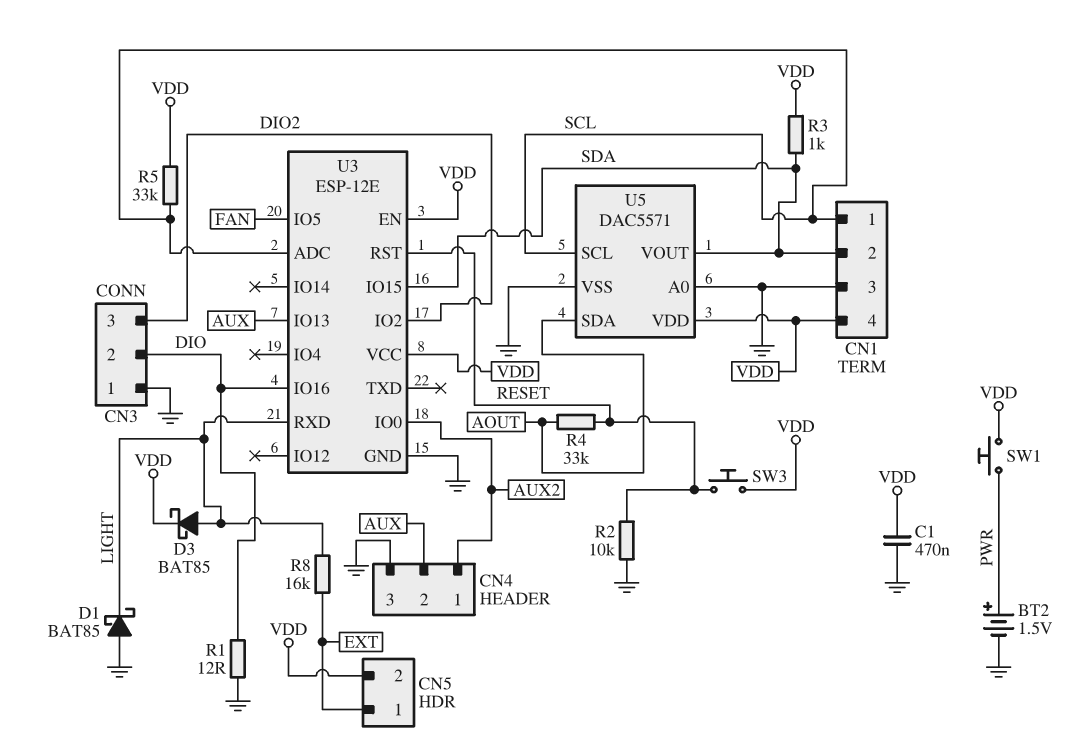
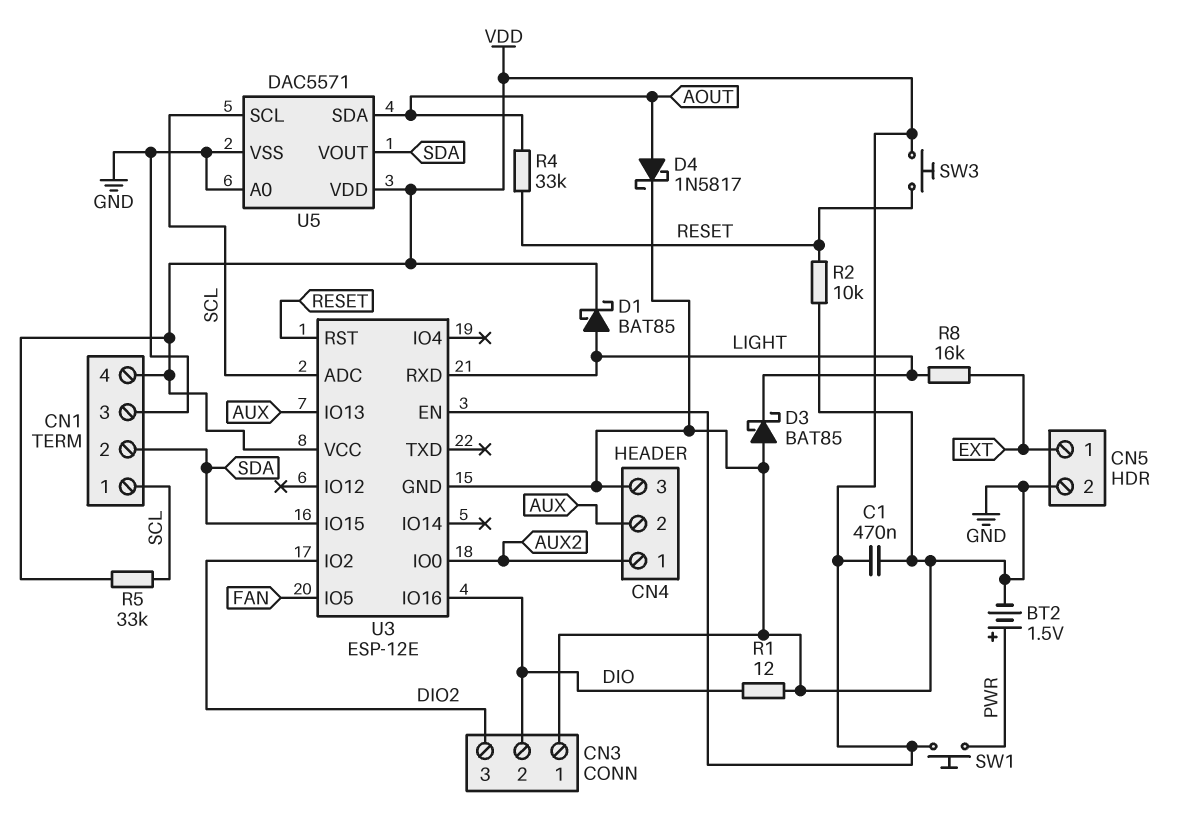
CN5 pin 2: VDD -> GND
D1: schottky BAT85 (A GND, K LIGHT) -> schottky BAT85 (A LIGHT, K VDD)
D3: schottky BAT85 (A LIGHT, K VDD) -> schottky BAT85 (A GND, K LIGHT)
D4: none -> schottky 1N5817 (A AOUT, K GND)
R3: 1k (SDA, VDD) -> none

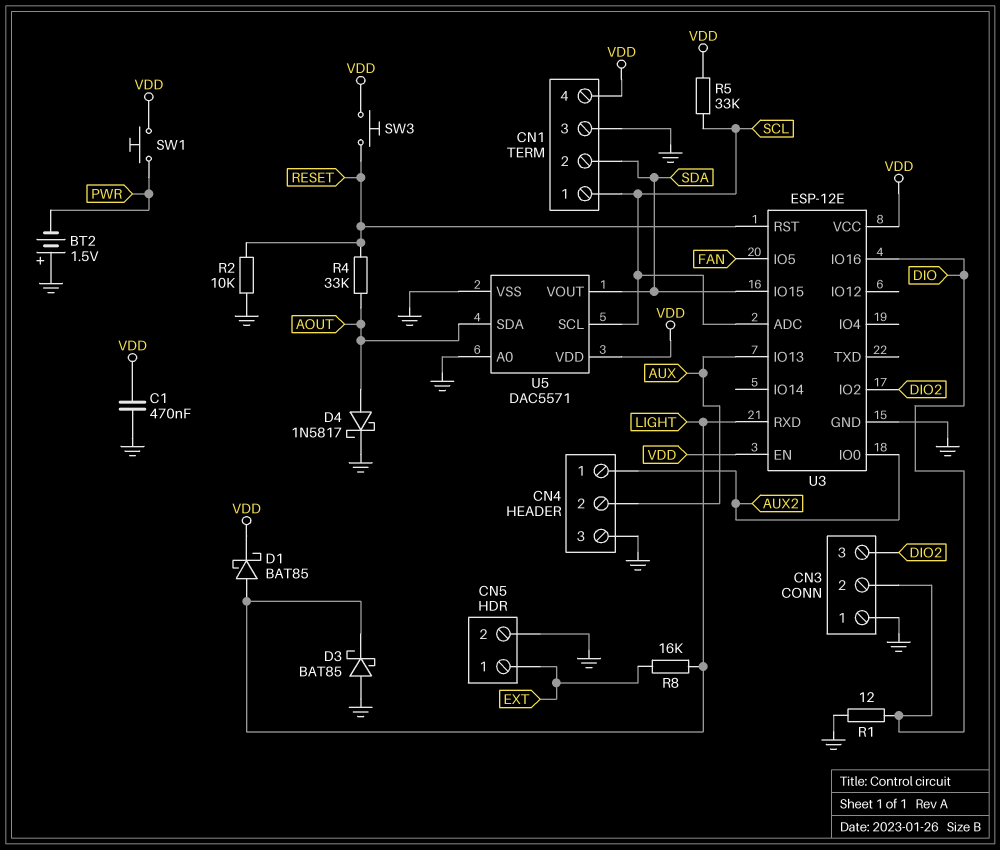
BT2: 1.5V (plus PWR, minus GND) -> 1.5V (plus GND, minus PWR)

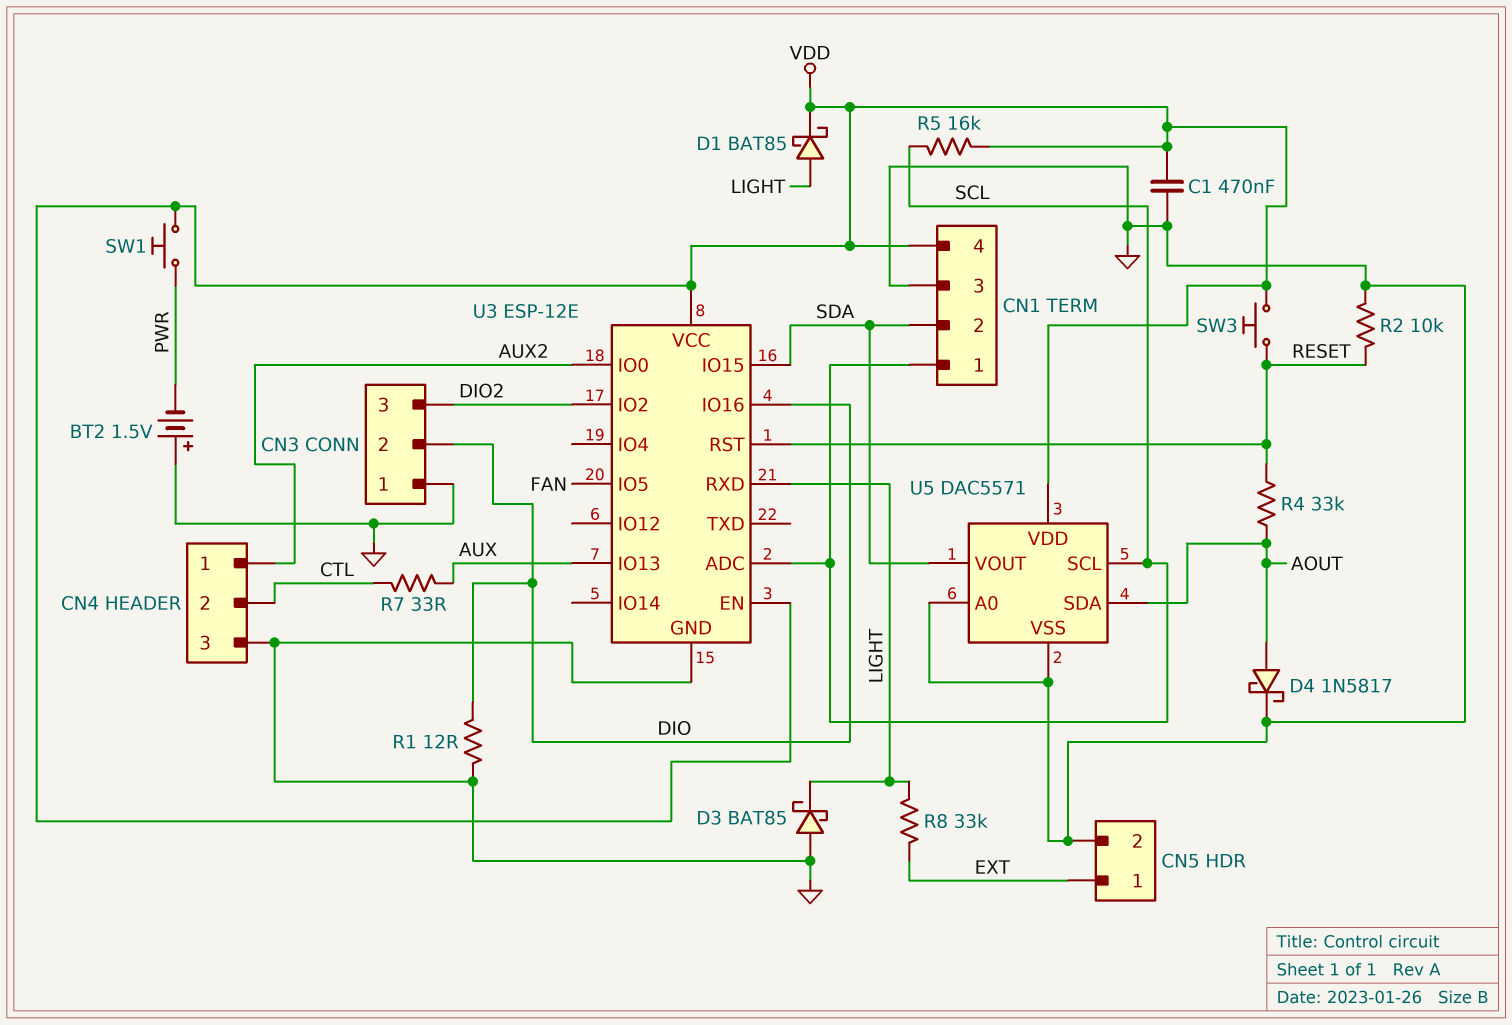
CN4 pin 2: AUX -> CTL
R5: 33k (SCL, VDD) -> 16k (SCL, VDD)
R7: none -> 33 (AUX, CTL)
R8: 16k (EXT, LIGHT) -> 33k (EXT, LIGHT)

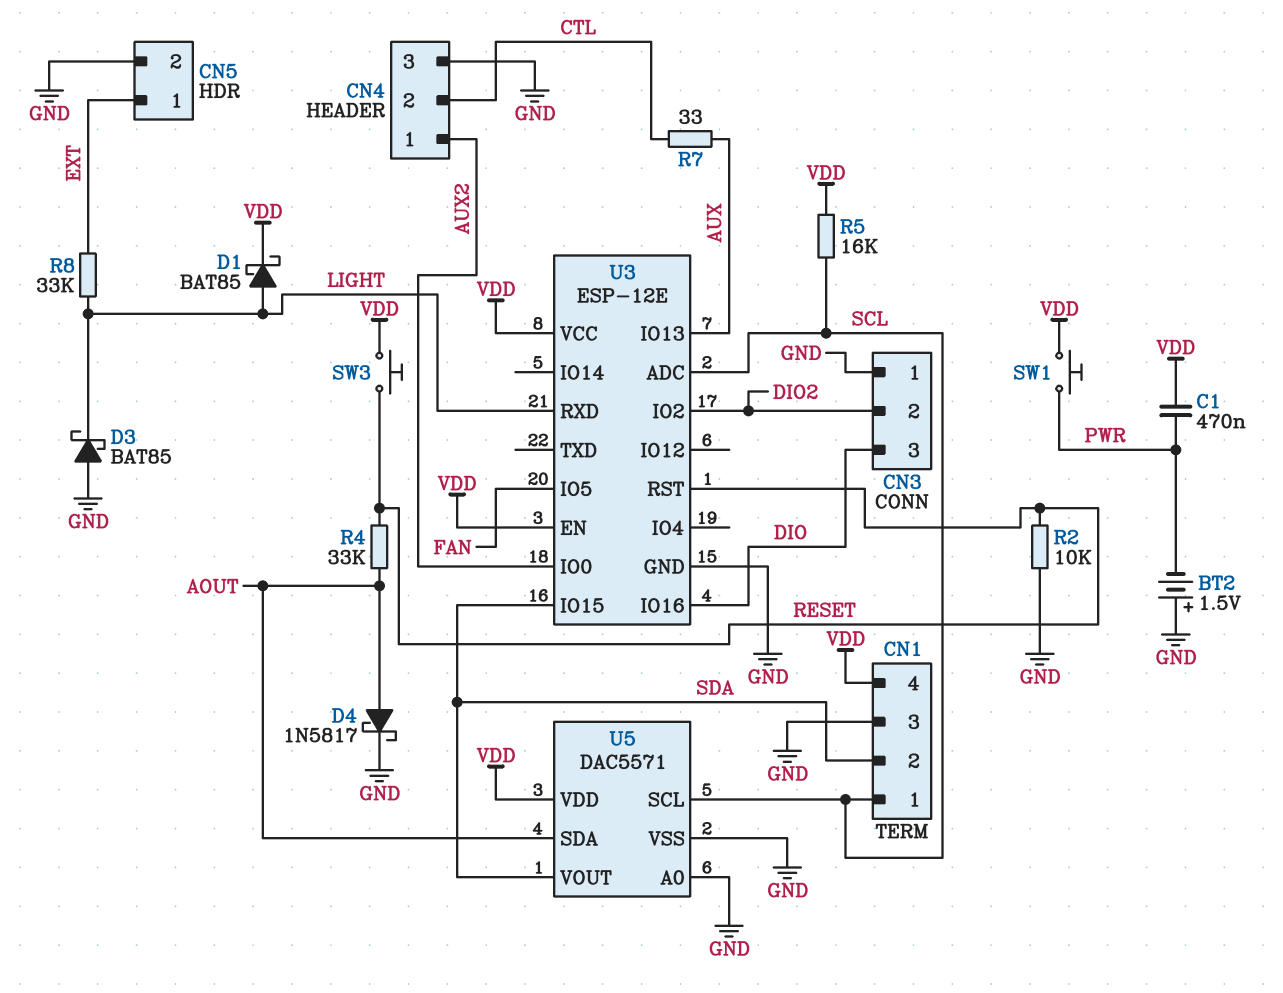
C1: 470nF (GND, VDD) -> 470nF (PWR, VDD)
CN3 pin 2: DIO -> DIO2
CN3 pin 3: DIO2 -> DIO
R1: 12 (DIO, GND) -> none

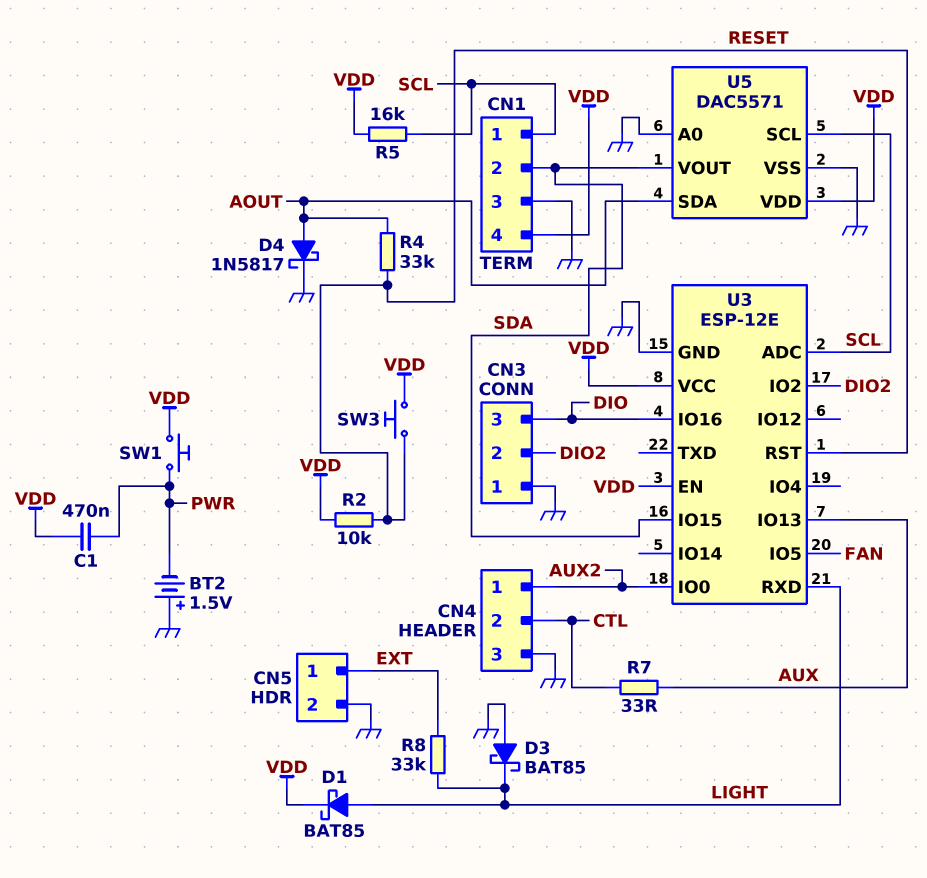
R2: 10k (GND, RESET) -> 10k (RESET, VDD)

